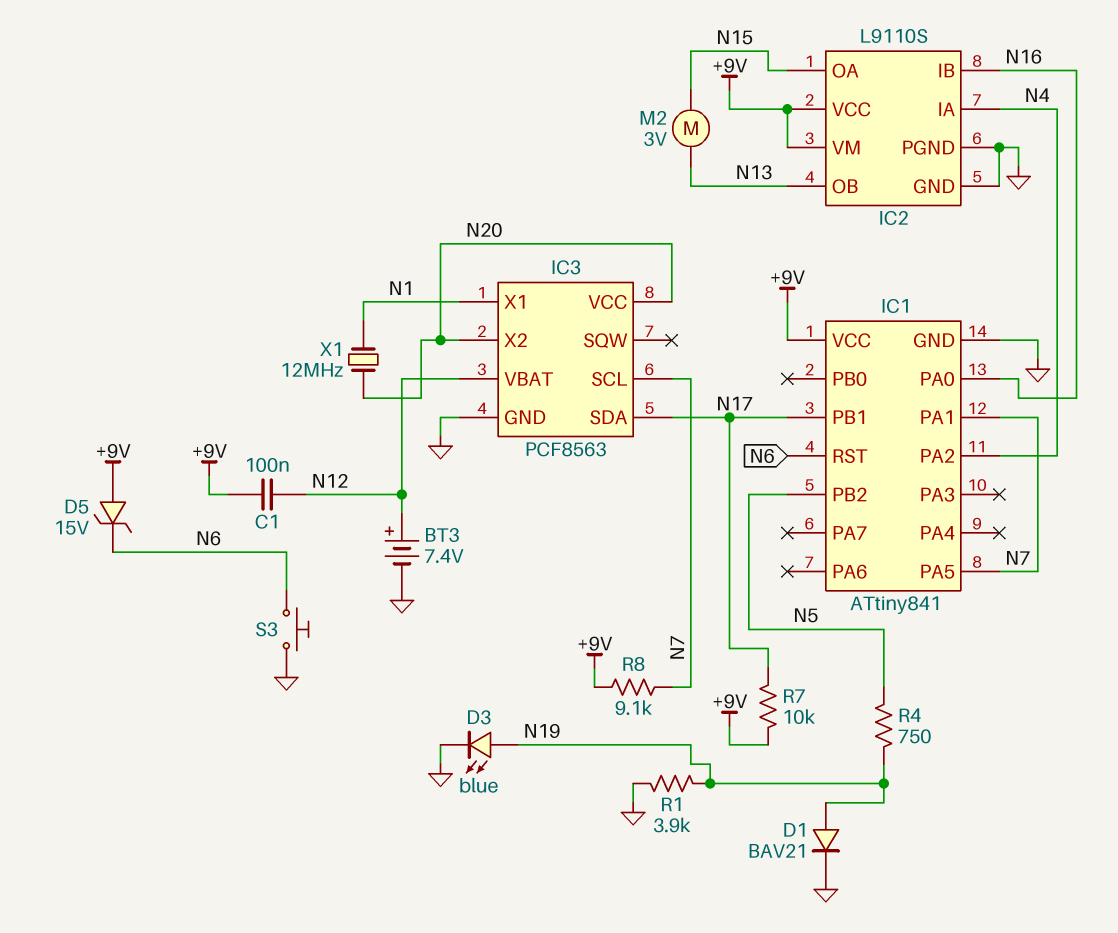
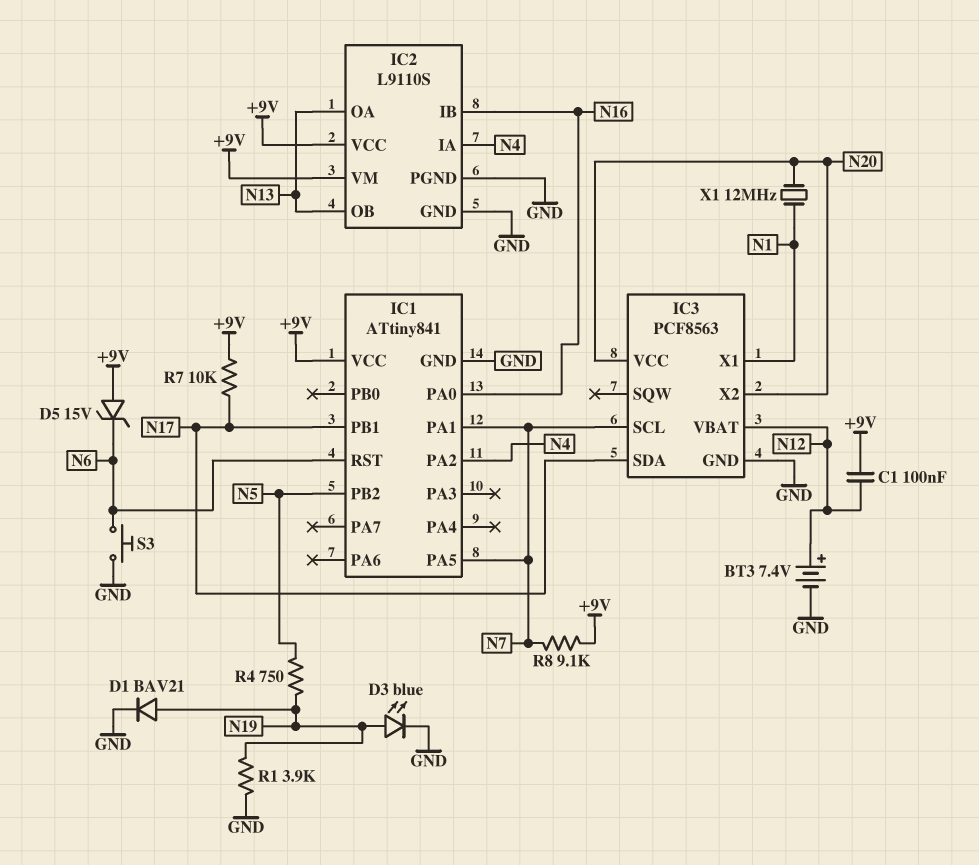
IC2 pin OA: N15 -> N13
M2: motor 3V (N13, N15) -> none

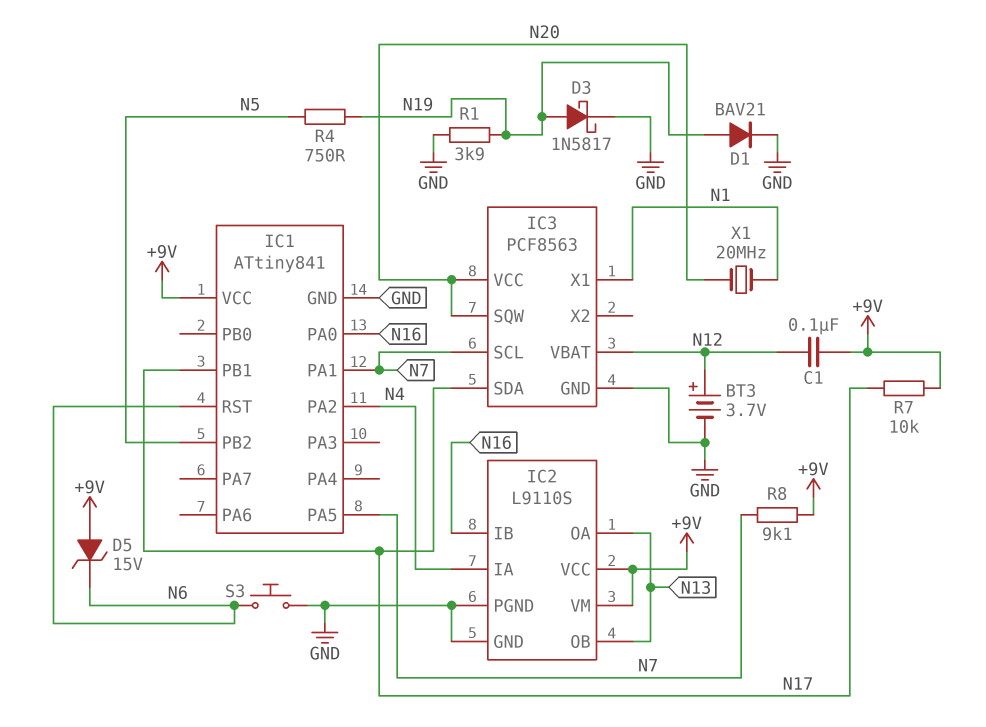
BT3: 7.4V (plus N12, minus GND) -> 3.7V (plus N12, minus GND)
D3: LED blue (A N19, K GND) -> schottky 1N5817 (A N19, K GND)
IC3 pin SQW: none -> N20
IC3 pin X2: N20 -> none
X1: 12MHz (N1, N20) -> 20MHz (N1, N20)

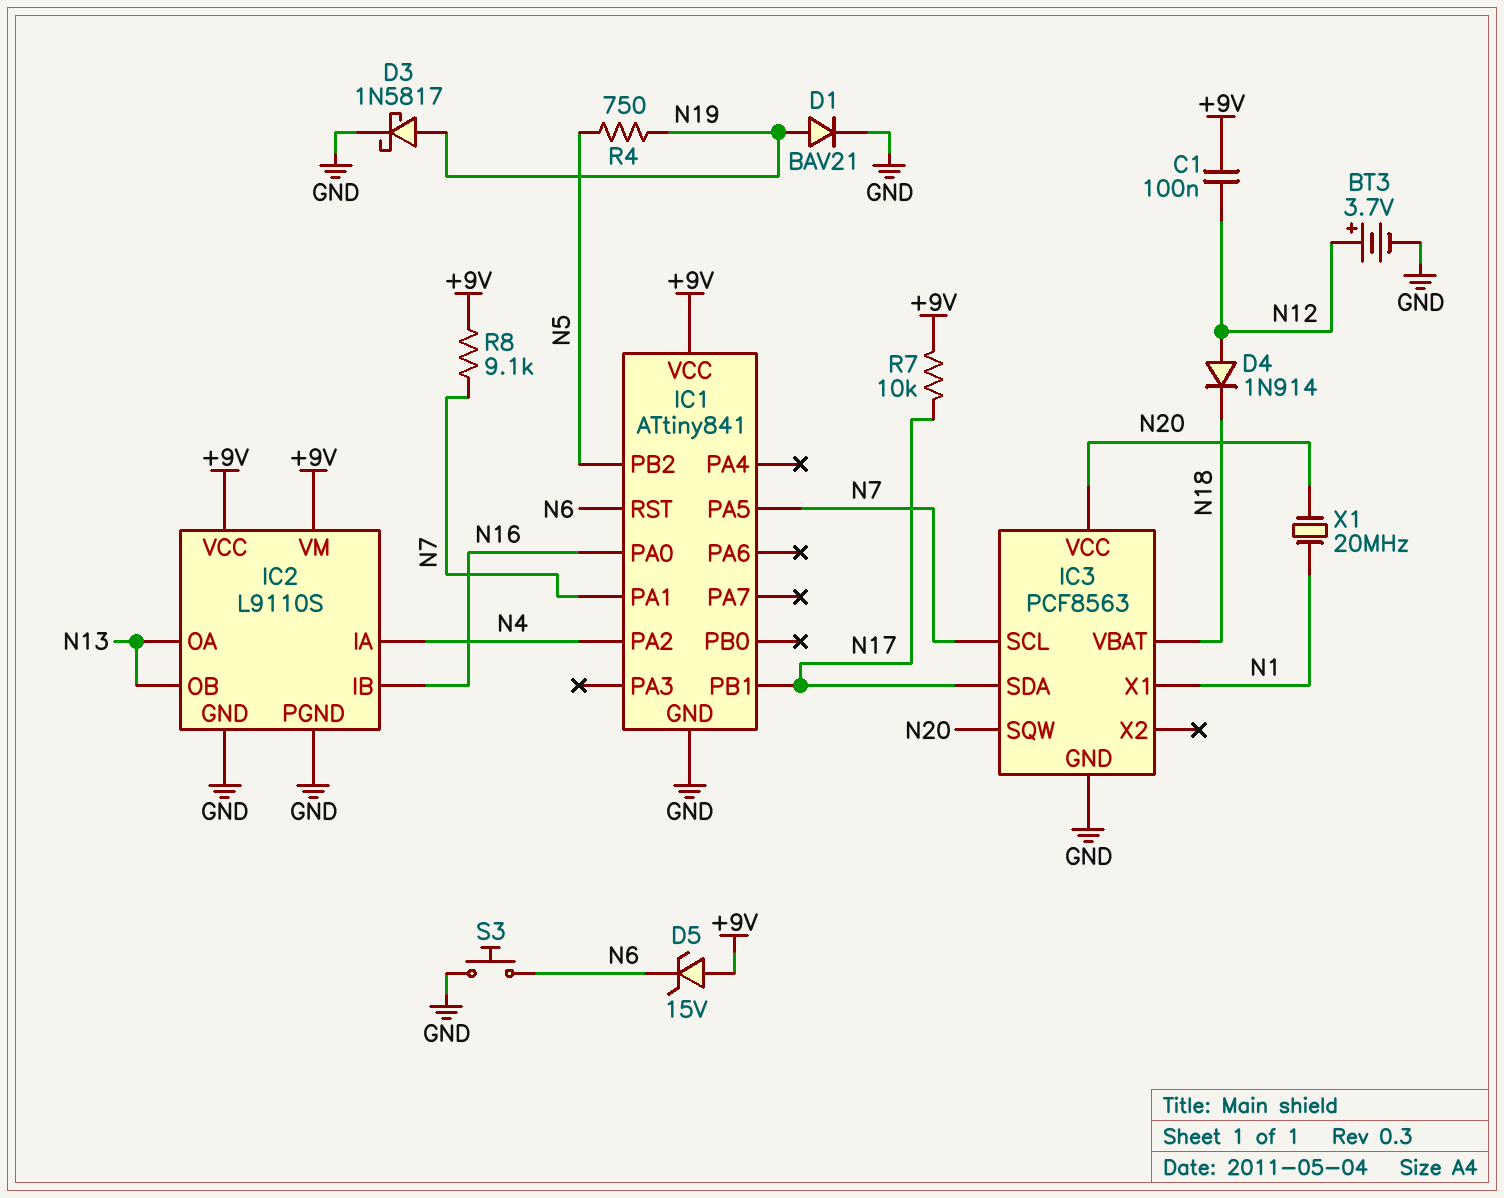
D4: none -> diode 1N914 (A N12, K N18)
IC3 pin VBAT: N12 -> N18
R1: 3.9k (GND, N19) -> none

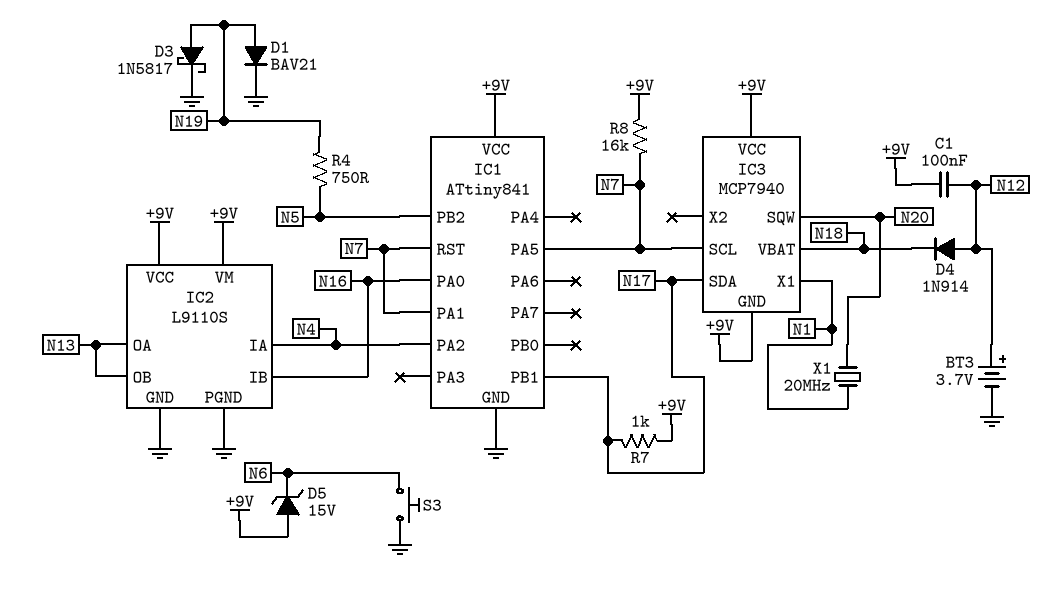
IC1 pin RST: N6 -> N7
IC3: PCF8563 -> MCP7940
IC3 pin GND: GND -> +9V
IC3 pin VCC: N20 -> +9V
R7: 10k (+9V, N17) -> 1k (+9V, N17)
R8: 9.1k (+9V, N7) -> 16k (+9V, N7)

